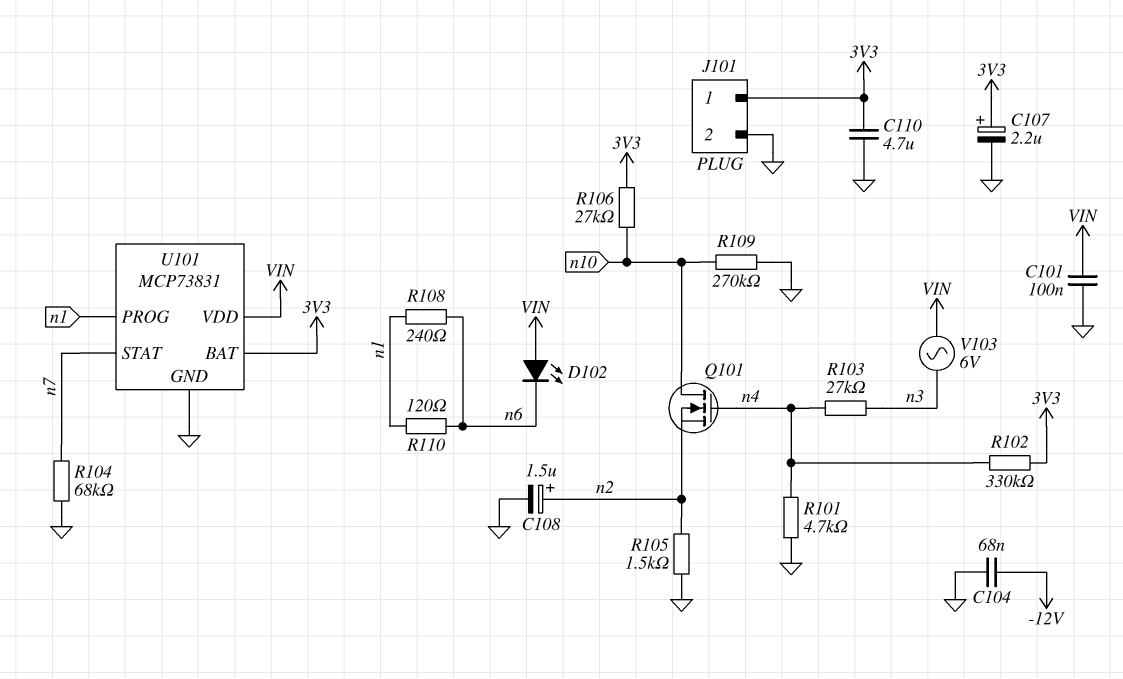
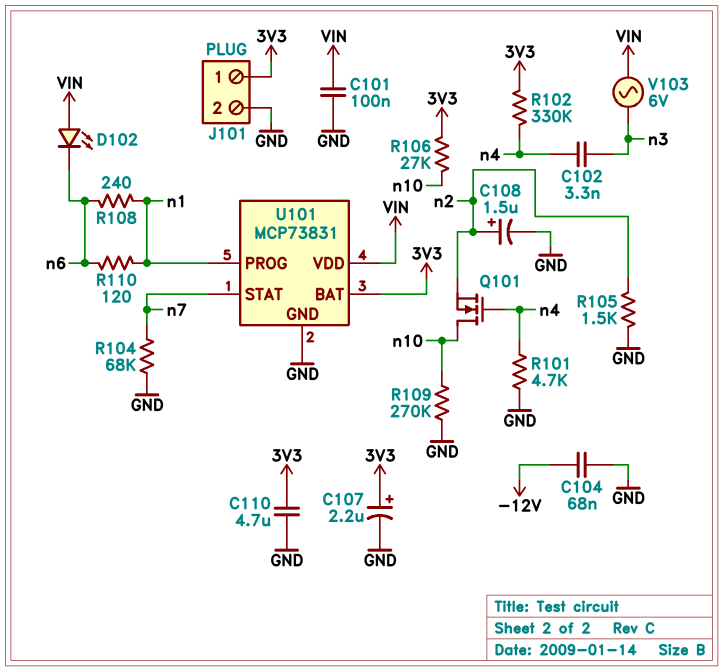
C102: none -> 3.3nF (n3, n4)
R103: 27k (n3, n4) -> none

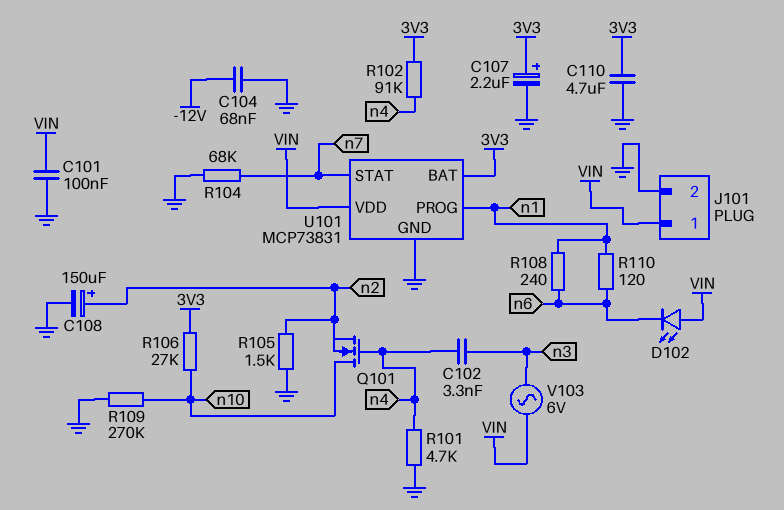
C108: 1.5uF (plus n2, minus GND) -> 150uF (plus n2, minus GND)
J101 pin 1: 3V3 -> VIN
R102: 330k (3V3, n4) -> 91k (3V3, n4)

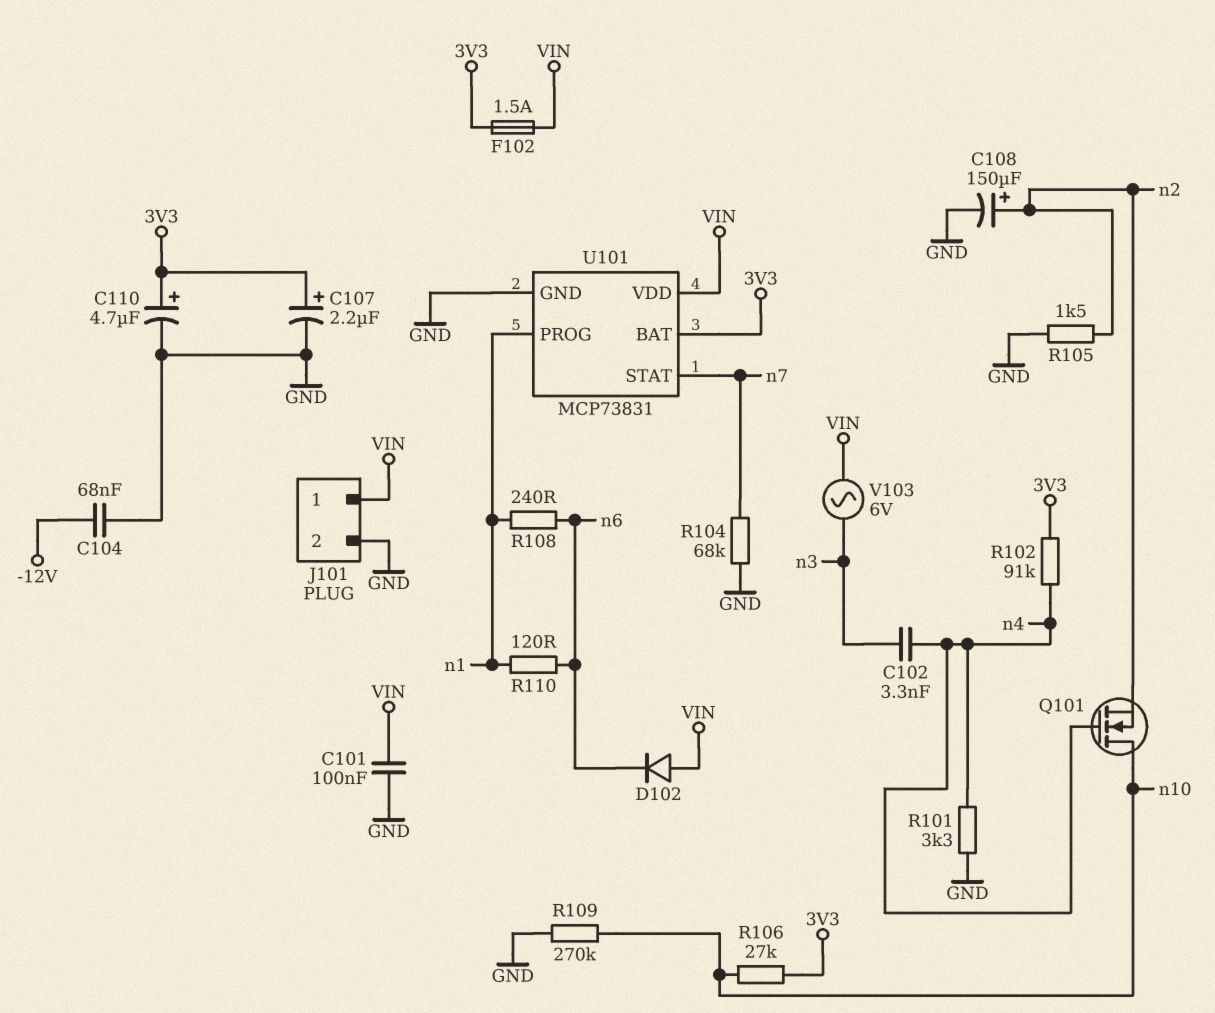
C110: 4.7uF (3V3, GND) -> 4.7uF (plus 3V3, minus GND)
D102: LED (A VIN, K n6) -> diode (A VIN, K n6)
F102: none -> 1.5A (3V3, VIN)
R101: 4.7k (GND, n4) -> 3.3k (GND, n4)

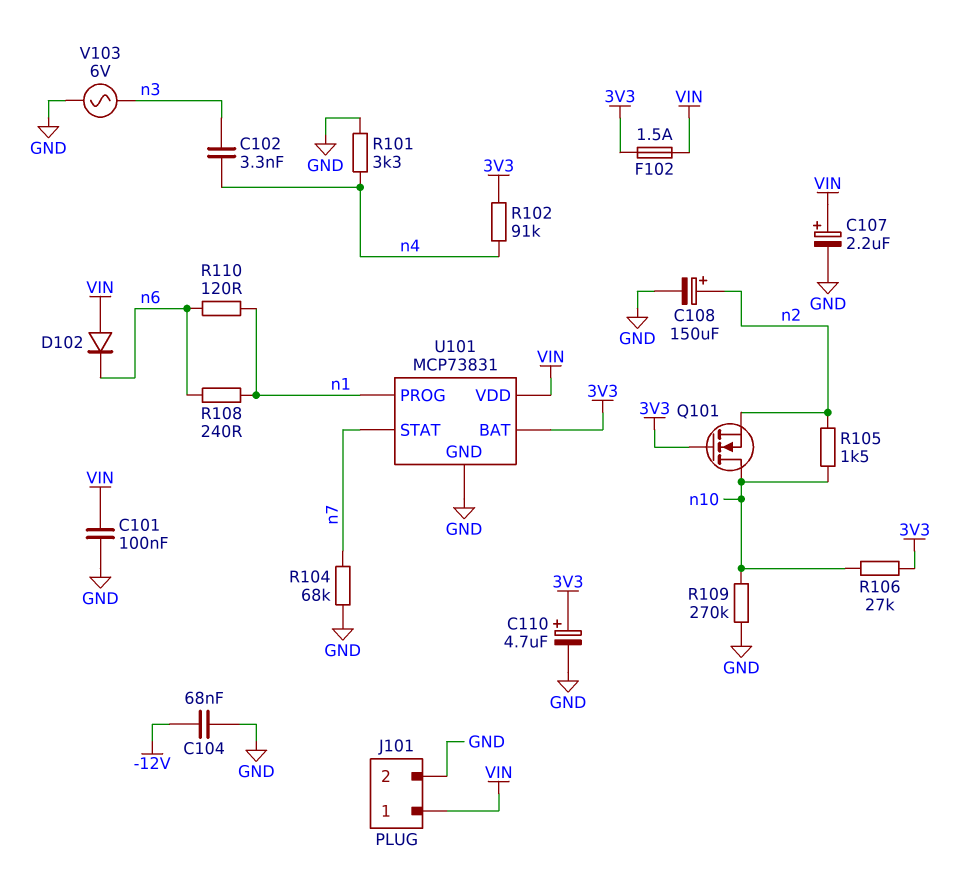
C107: 2.2uF (plus 3V3, minus GND) -> 2.2uF (plus VIN, minus GND)
Q101: NMOS (G n4, D n10, S n2) -> NMOS (G 3V3, D n10, S n2)
R105: 1.5k (GND, n2) -> 1.5k (n2, n10)
V103: AC 6V (VIN, n3) -> AC 6V (GND, n3)

